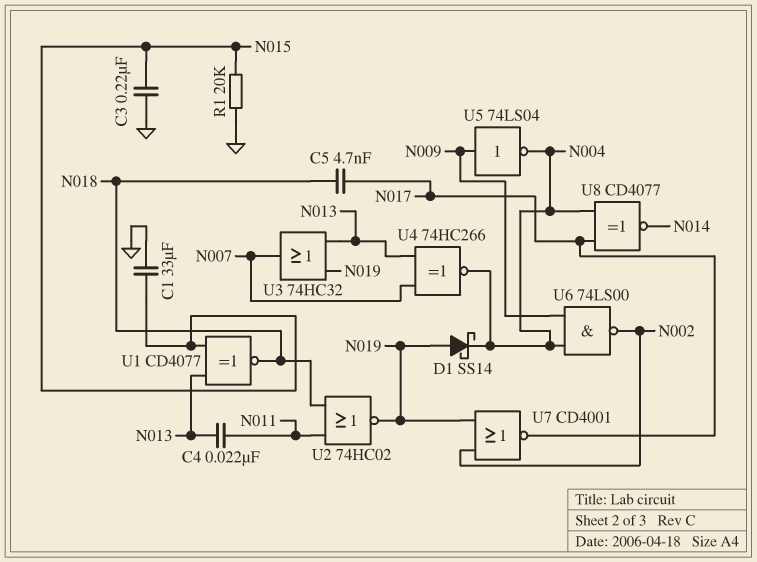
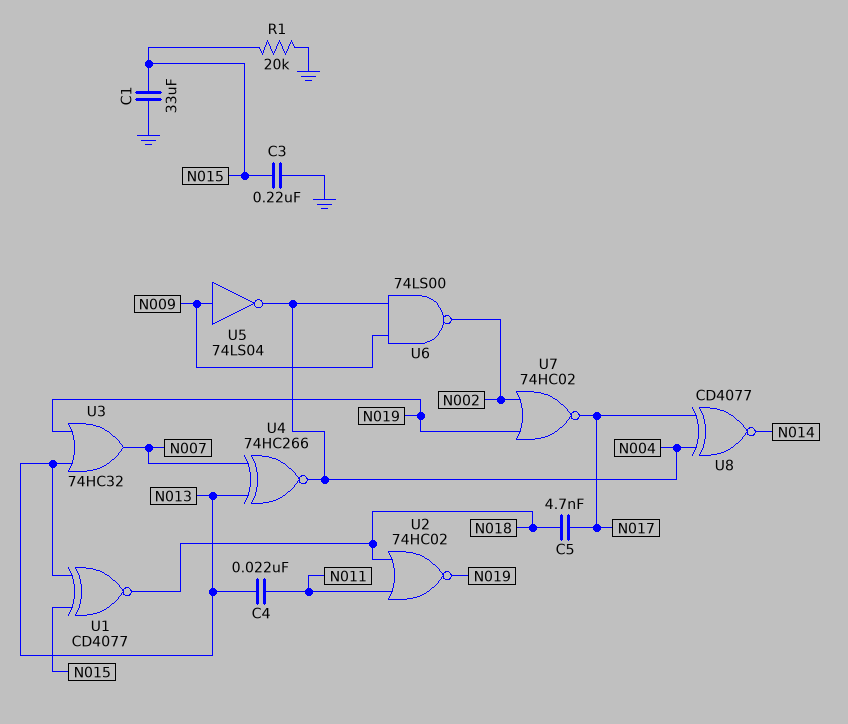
D1: schottky SS14 (A N019, K N004) -> none
U7: NOR CD4001 (in N002, in N019, out N017) -> NOR 74HC02 (in N002, in N019, out N017)

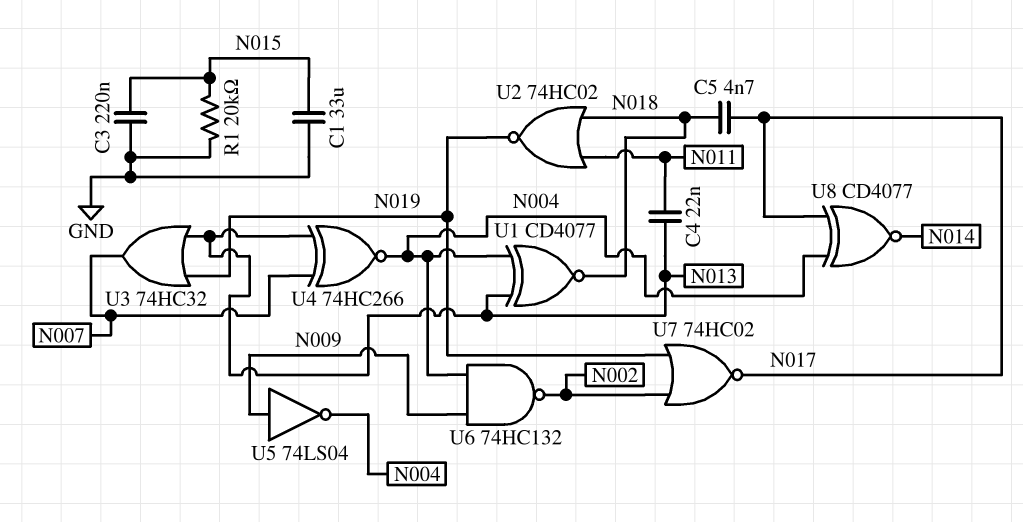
U1: XNOR CD4077 (in N013, in N015, out N018) -> XNOR CD4077 (in N004, in N013, out N018)
U6: NAND 74LS00 (in N004, in N009, out N002) -> NAND 74HC132 (in N004, in N009, out N002)

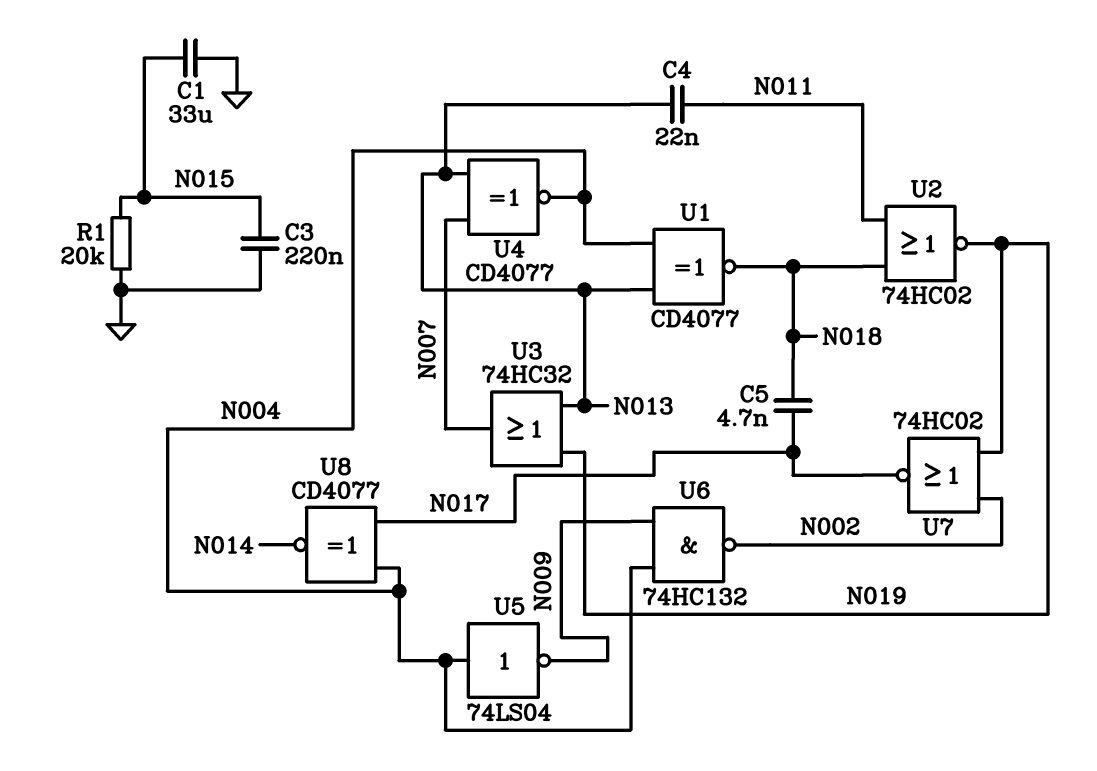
U4: XNOR 74HC266 (in N007, in N013, out N004) -> XNOR CD4077 (in N007, in N013, out N004)
U5: NOT 74LS04 (in N009, out N004) -> NOT 74LS04 (in N004, out N009)

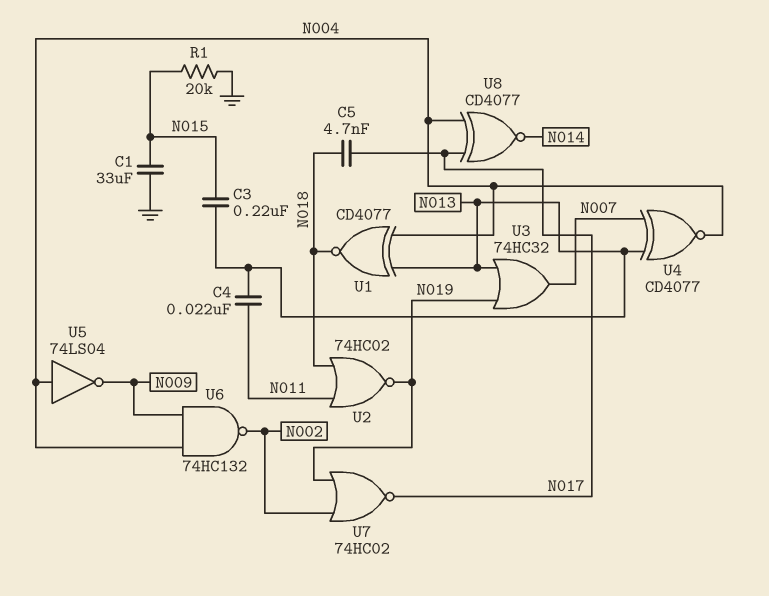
C3: 220nF (GND, N015) -> 220nF (N013, N015)

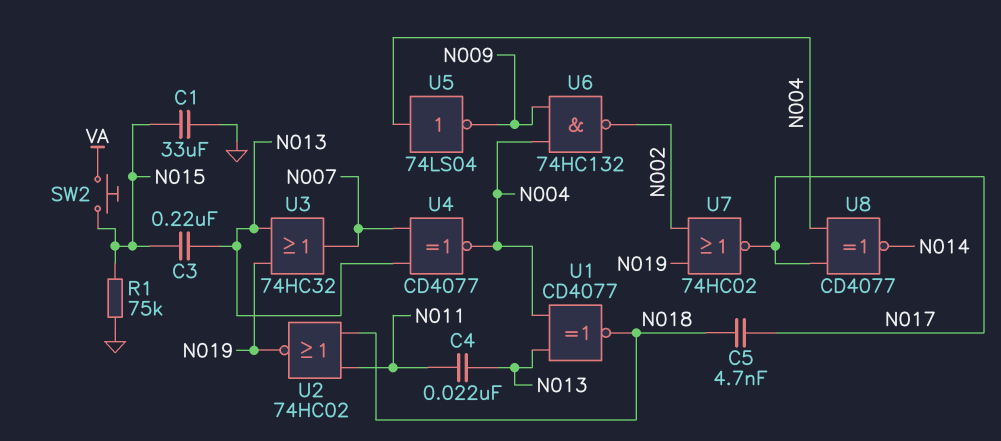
R1: 20k (GND, N015) -> 75k (GND, N015)
SW2: none -> button (N015, VA)

